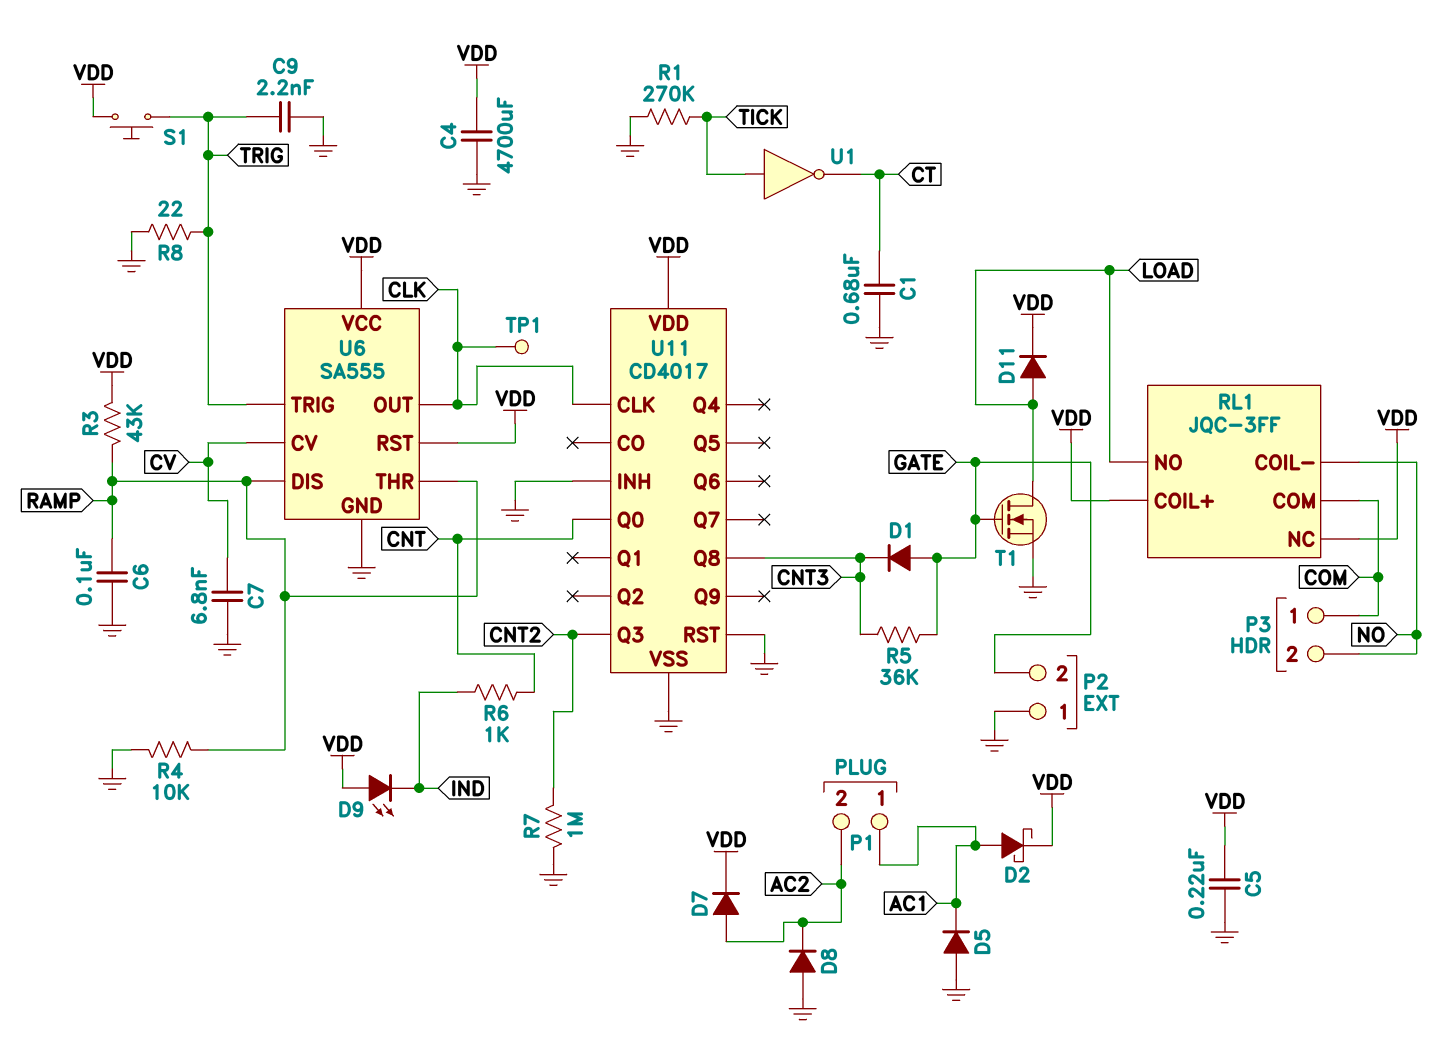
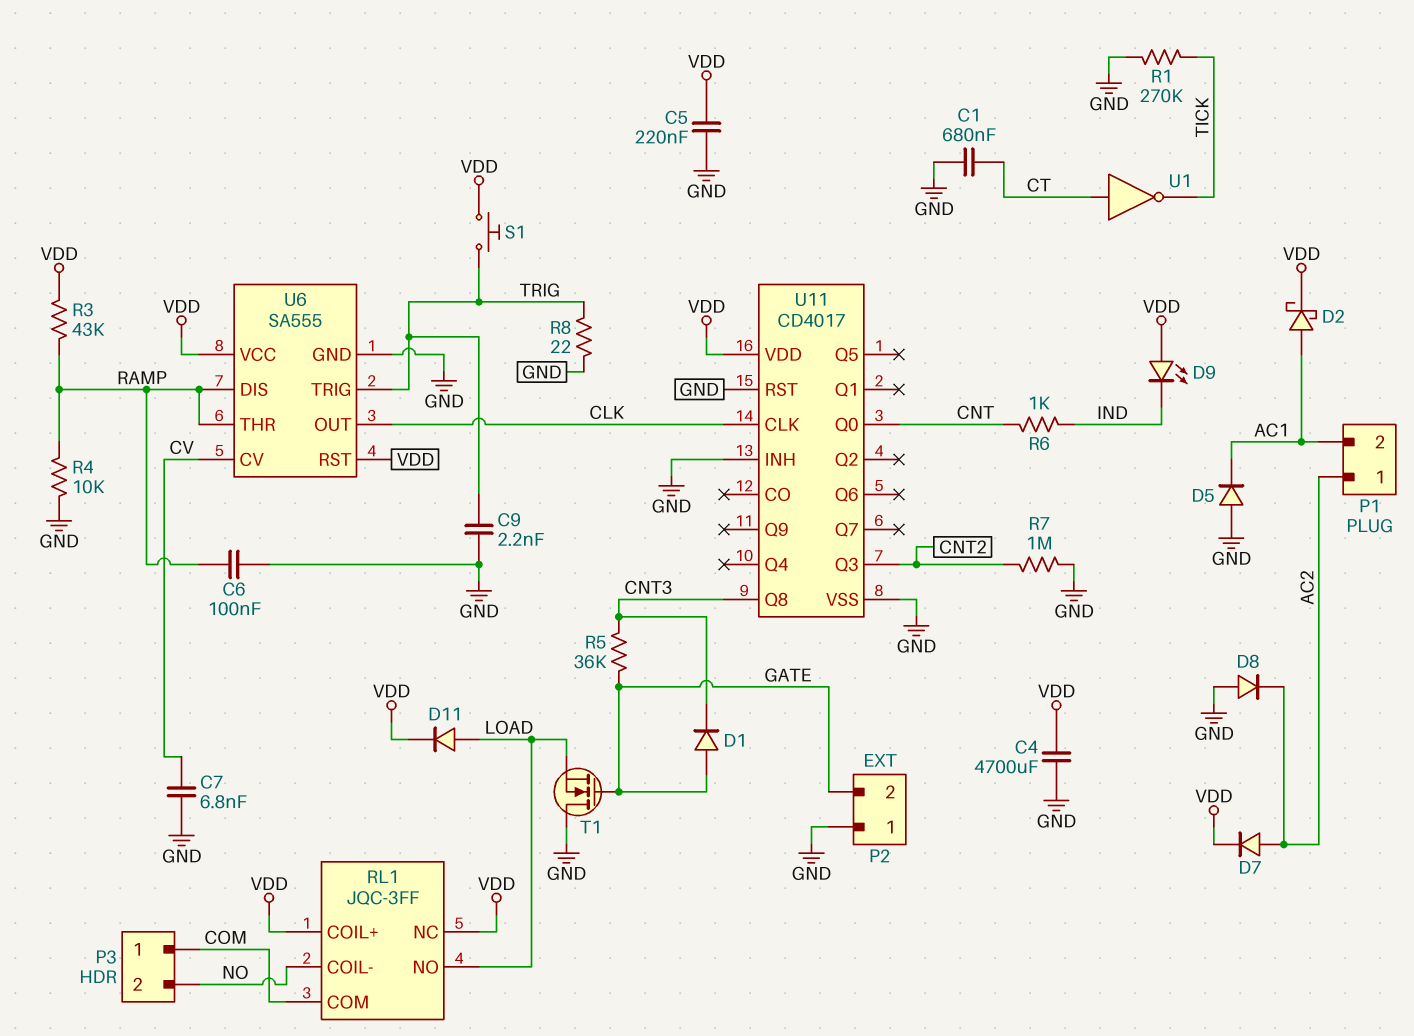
P1 pin 1: AC1 -> AC2
P1 pin 2: AC2 -> AC1
T1: NMOS (G GATE, D LOAD, S GND) -> NMOS (G GATE, D GND, S LOAD)
TP1: test point (CLK) -> none
U1: NOT (in TICK, out CT) -> NOT (in CT, out TICK)

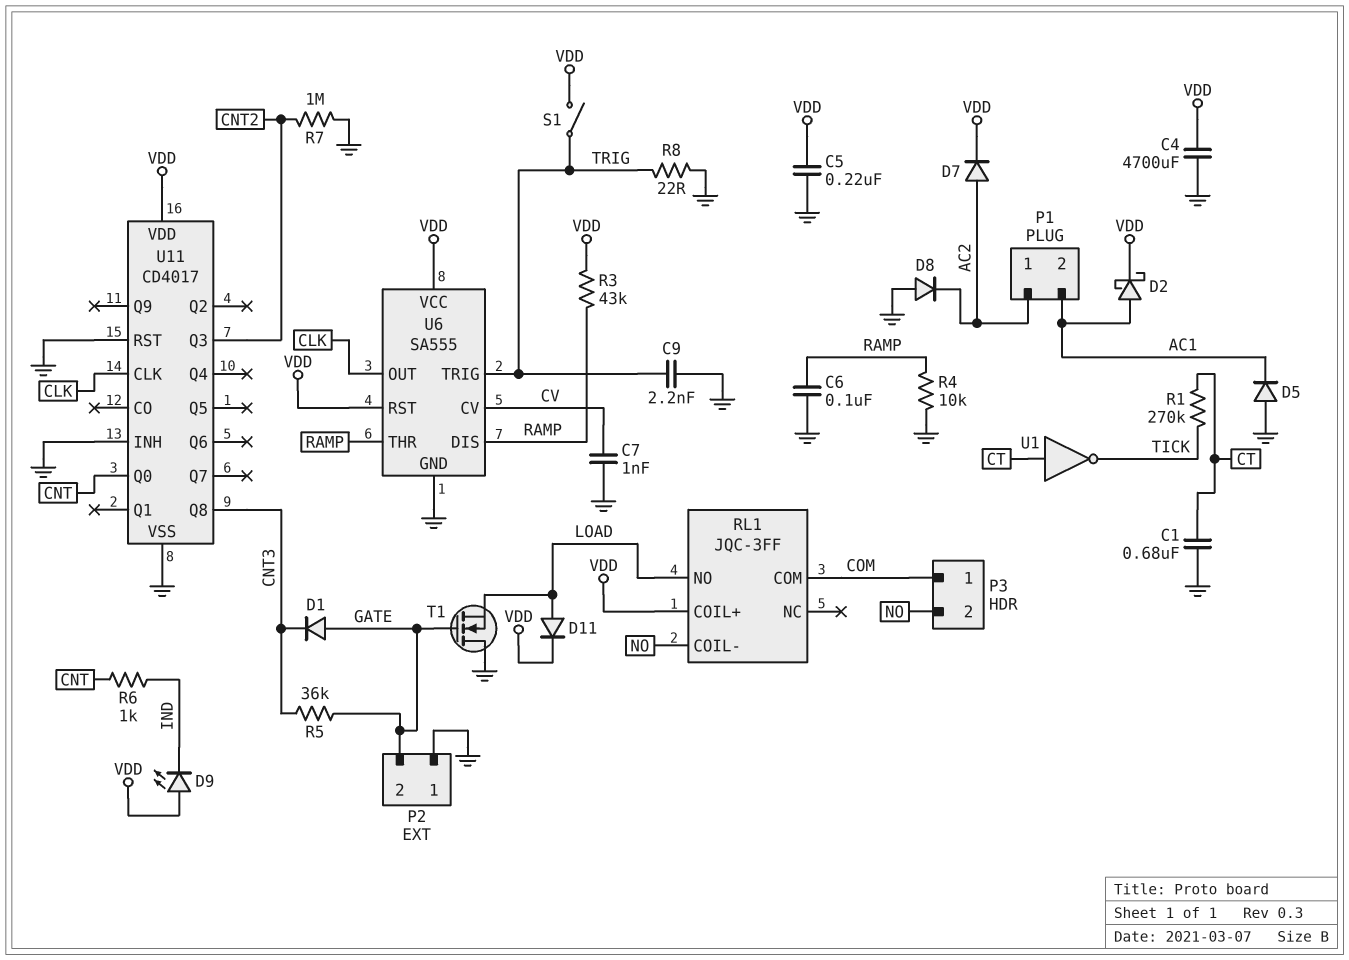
C7: 6.8nF (CV, GND) -> 1nF (CV, GND)
R1: 270k (GND, TICK) -> 270k (CT, TICK)
RL1 pin NC: VDD -> none
S1: button (TRIG, VDD) -> switch (TRIG, VDD)

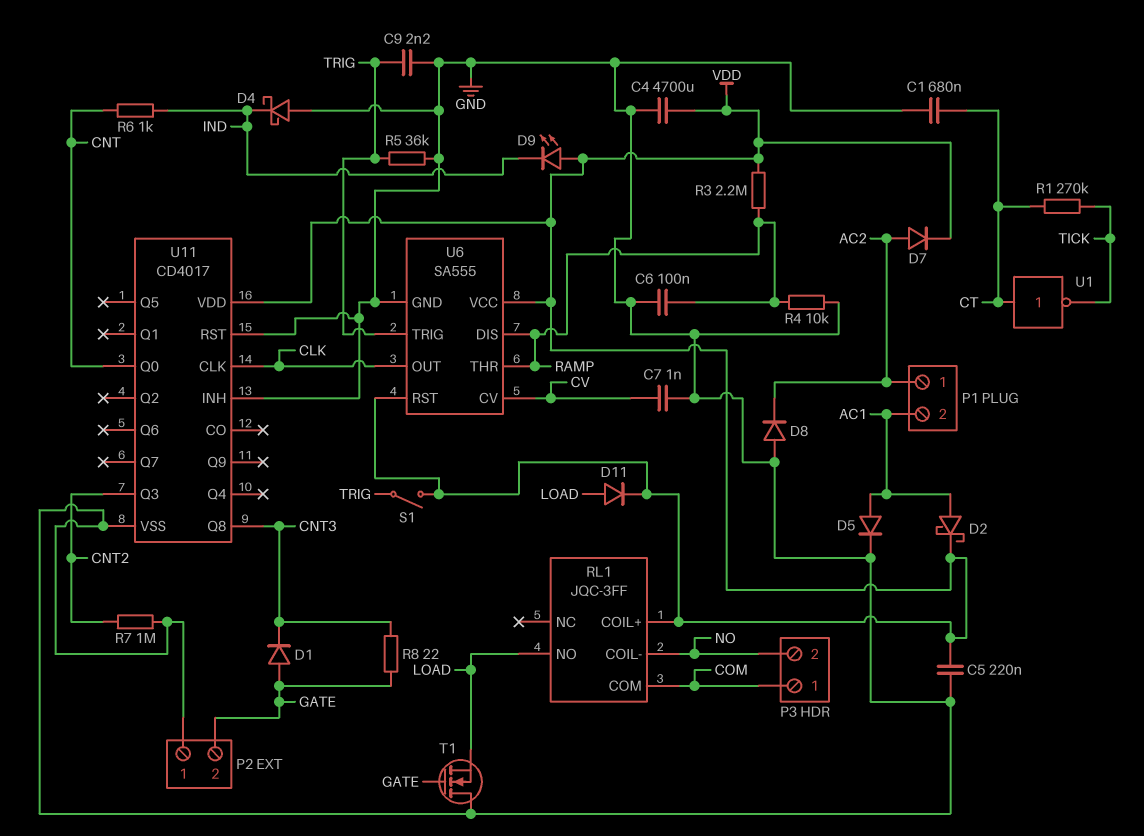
D4: none -> schottky (A GND, K IND)
D5: diode (A GND, K AC1) -> diode (A AC1, K GND)
R3: 43k (RAMP, VDD) -> 2.2M (RAMP, VDD)
R5: 36k (CNT3, GATE) -> 36k (GND, TRIG)
R8: 22 (GND, TRIG) -> 22 (CNT3, GATE)

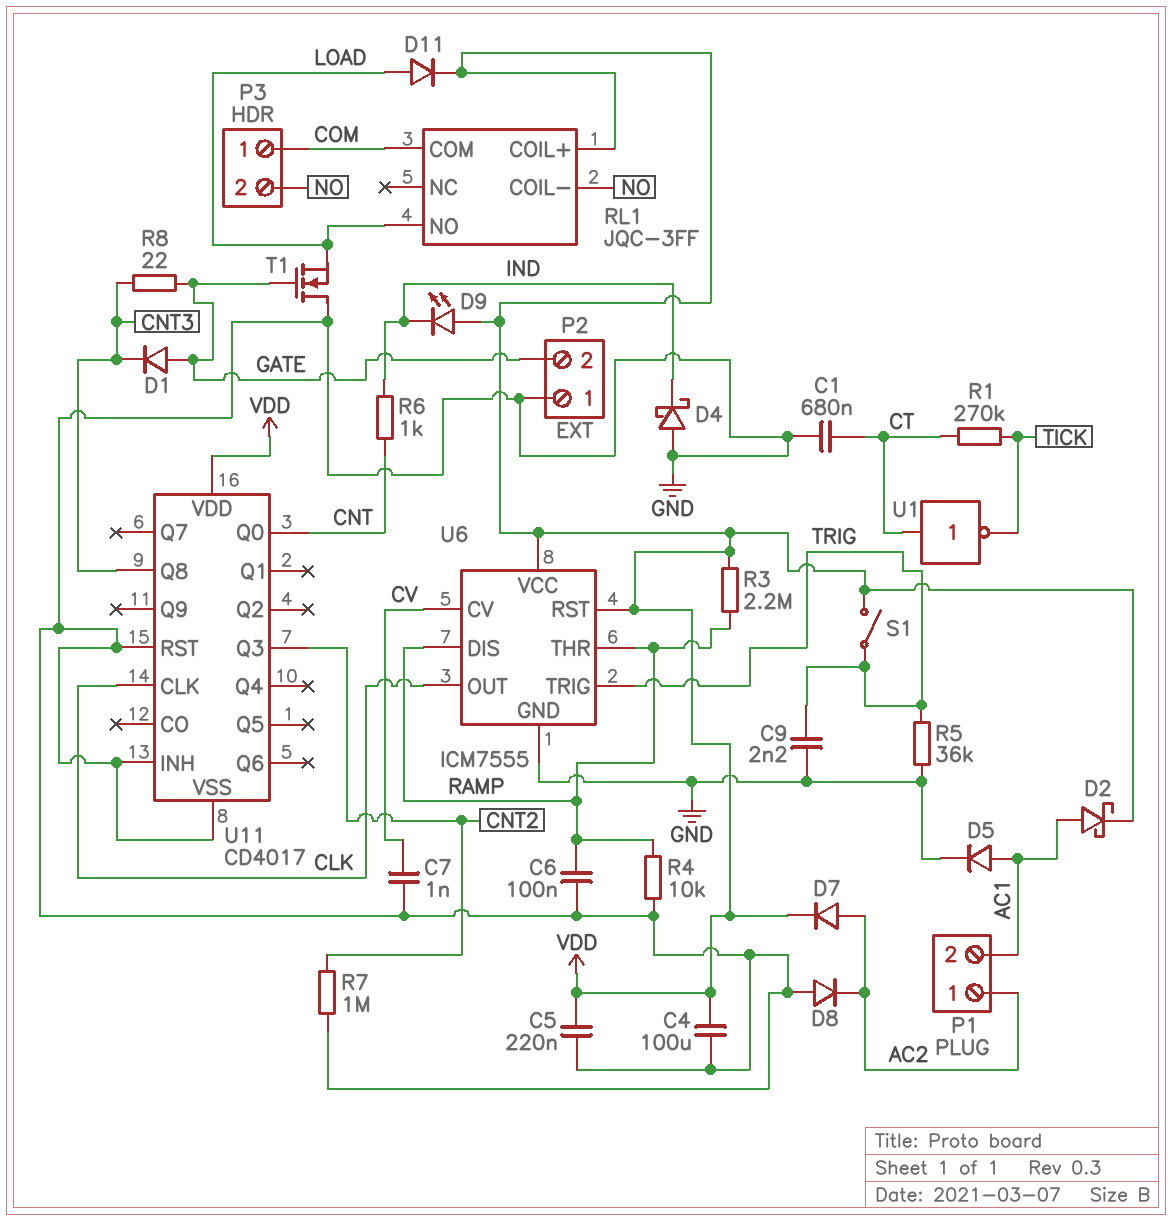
C4: 4700uF (GND, VDD) -> 100uF (GND, VDD)
U6: SA555 -> ICM7555

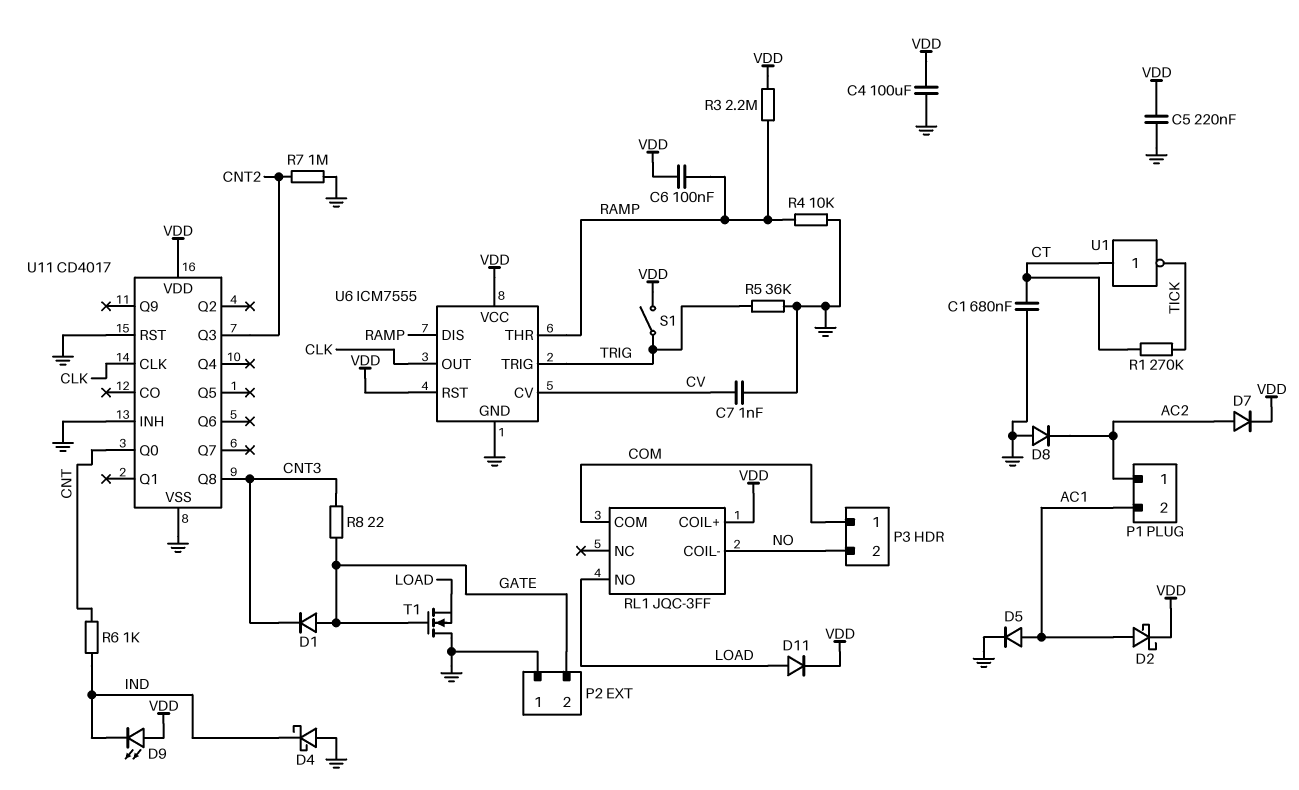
C6: 100nF (GND, RAMP) -> 100nF (RAMP, VDD)
C9: 2.2nF (GND, TRIG) -> none

